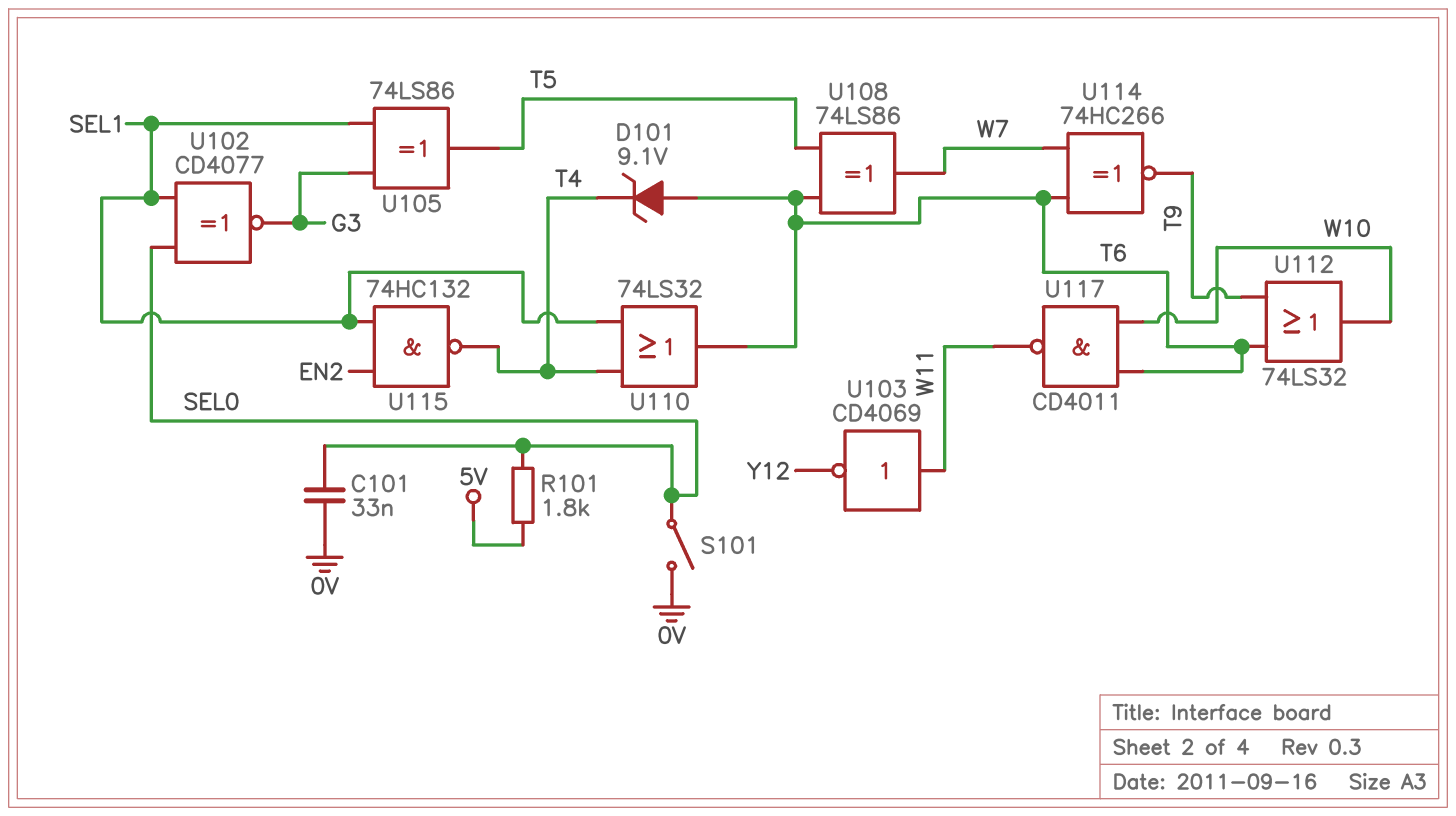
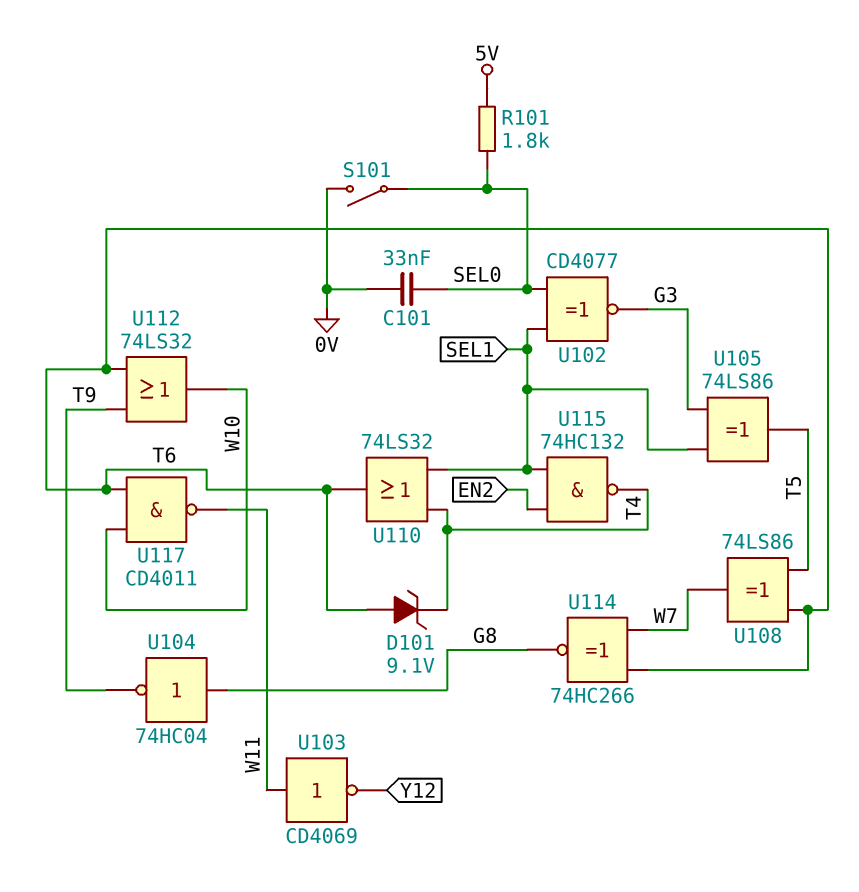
U104: none -> NOT 74HC04 (in G8, out T9)
U114: XNOR 74HC266 (in T6, in W7, out T9) -> XNOR 74HC266 (in T6, in W7, out G8)

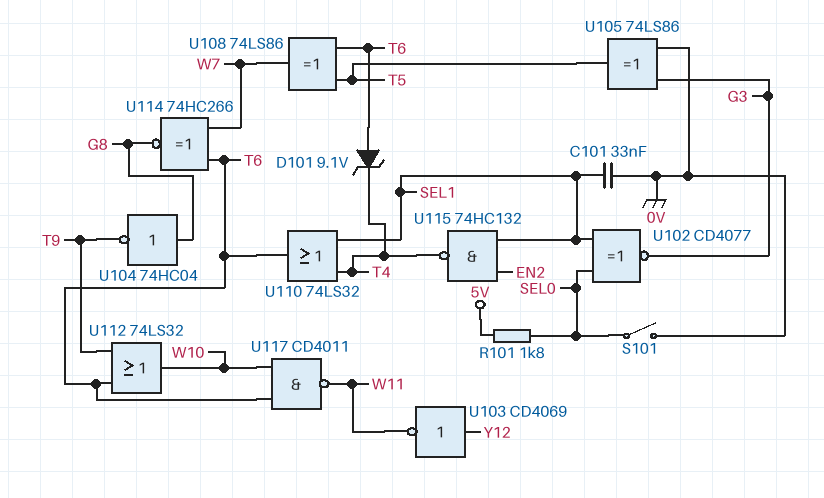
C101: 33nF (0V, SEL0) -> 33nF (0V, SEL1)
U103: NOT CD4069 (in W11, out Y12) -> NOT CD4069 (in Y12, out W11)
U105: XOR 74LS86 (in G3, in SEL1, out T5) -> XOR 74LS86 (in 0V, in G3, out T5)

